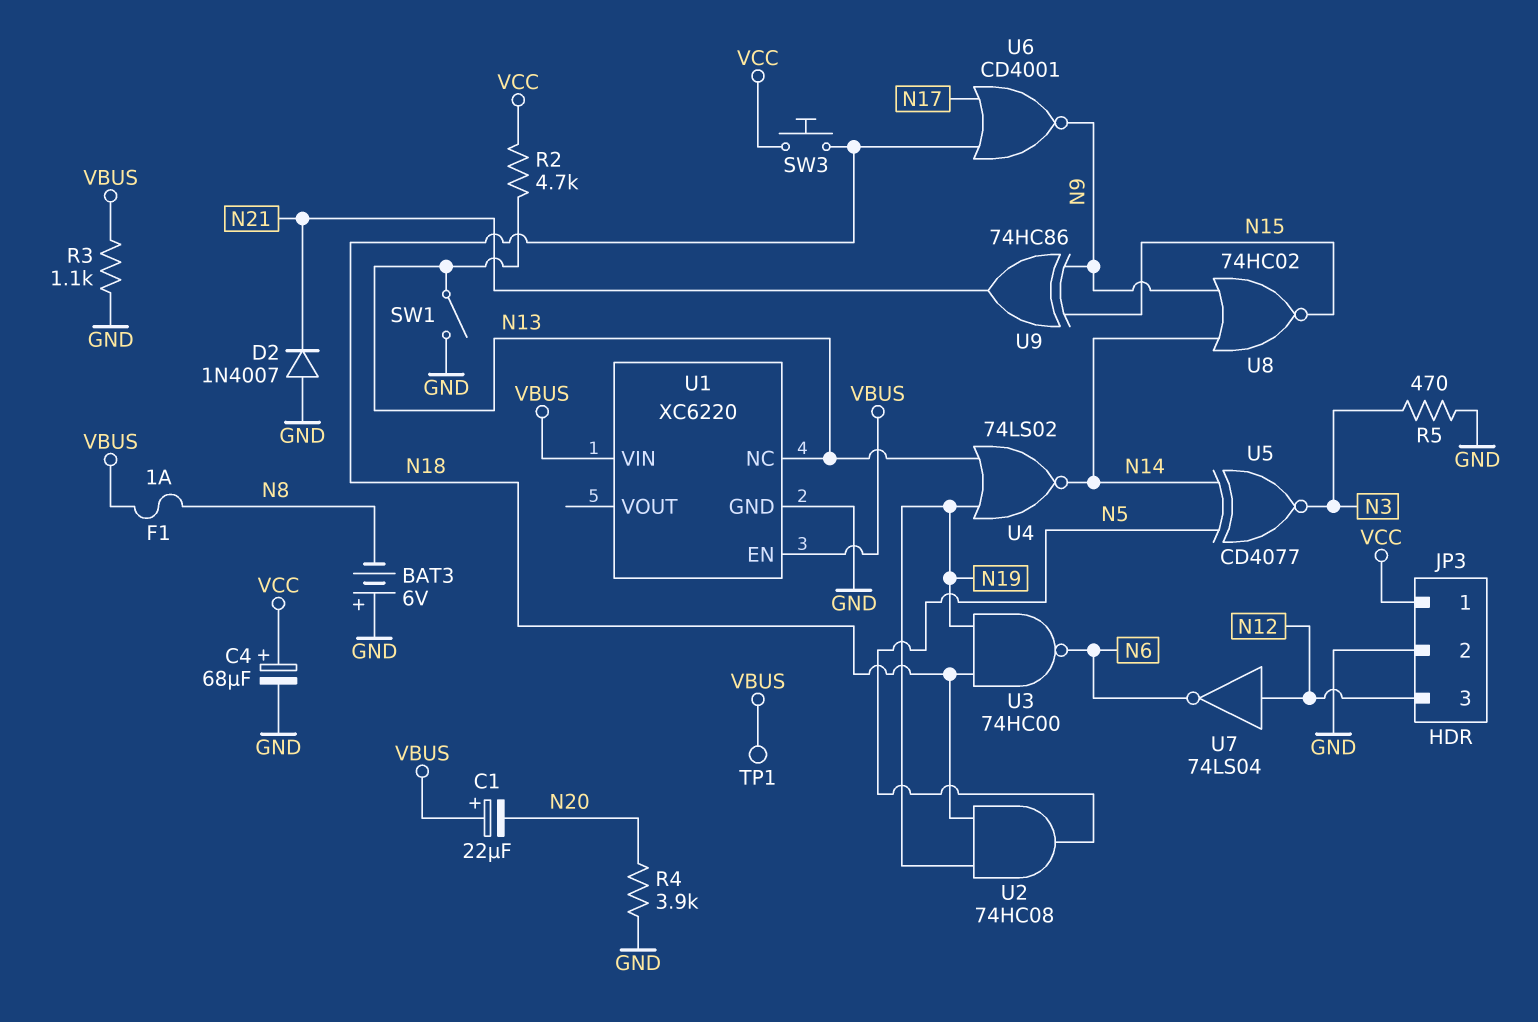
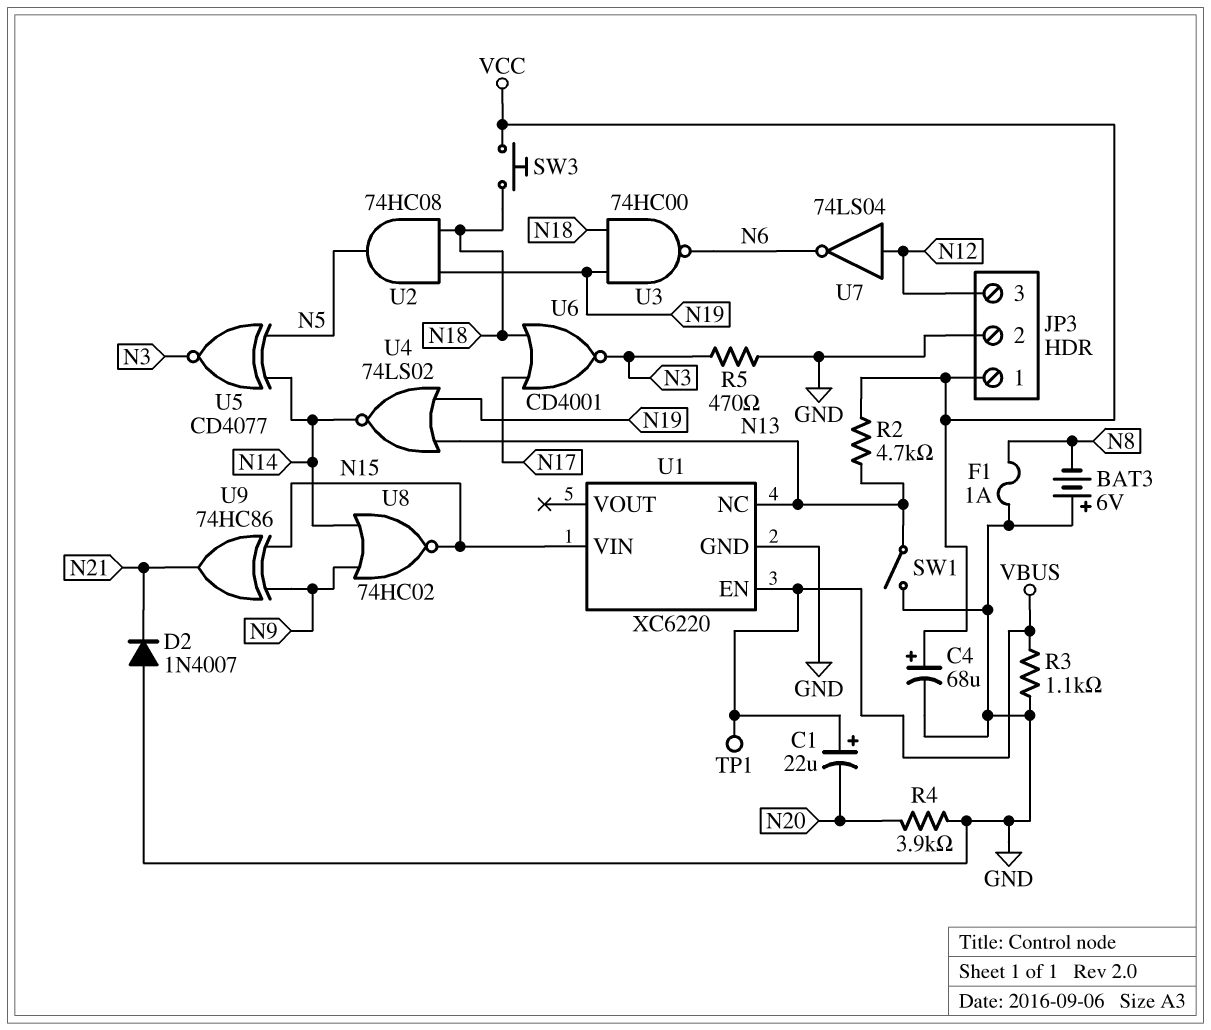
F1: 1A (N8, VBUS) -> 1A (GND, N8)
U1 pin VIN: VBUS -> N15
U6: NOR CD4001 (in N17, in N18, out N9) -> NOR CD4001 (in N17, in N18, out N3)

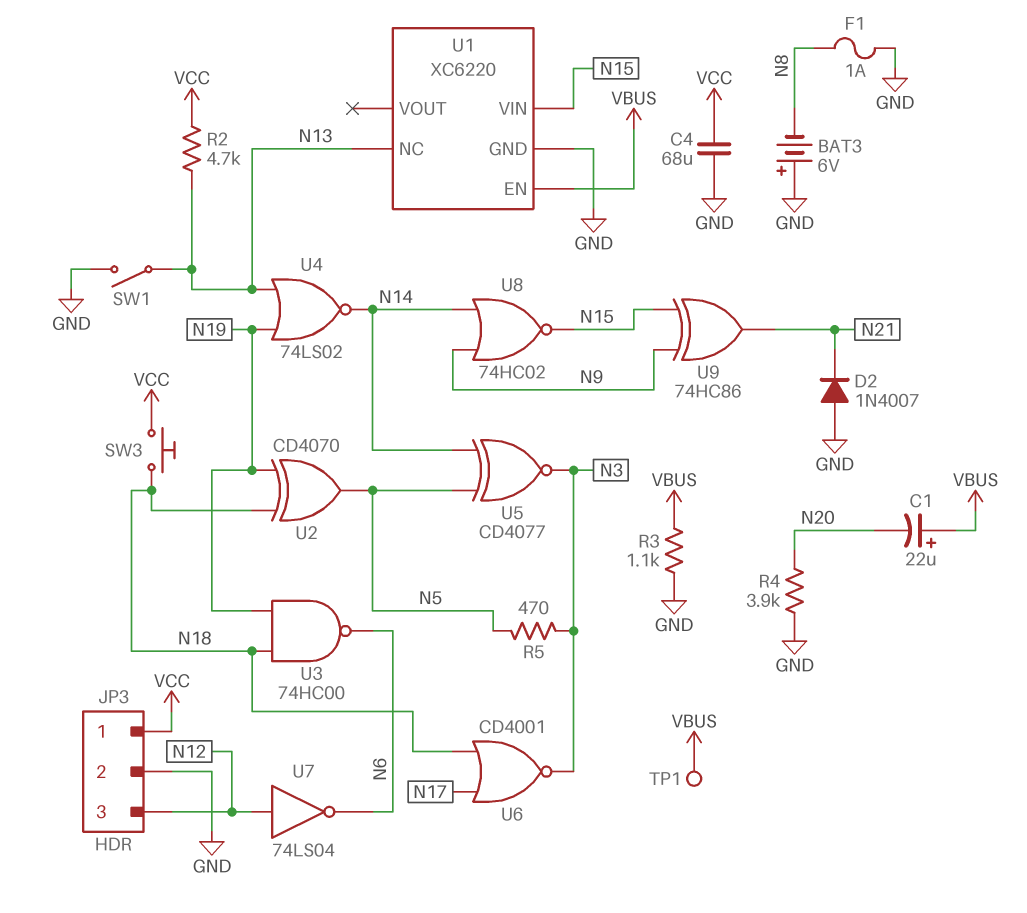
C4: 68uF (plus VCC, minus GND) -> 68uF (GND, VCC)
R5: 470 (GND, N3) -> 470 (N3, N5)
U2: AND 74HC08 (in N18, in N19, out N5) -> XOR CD4070 (in N18, in N19, out N5)

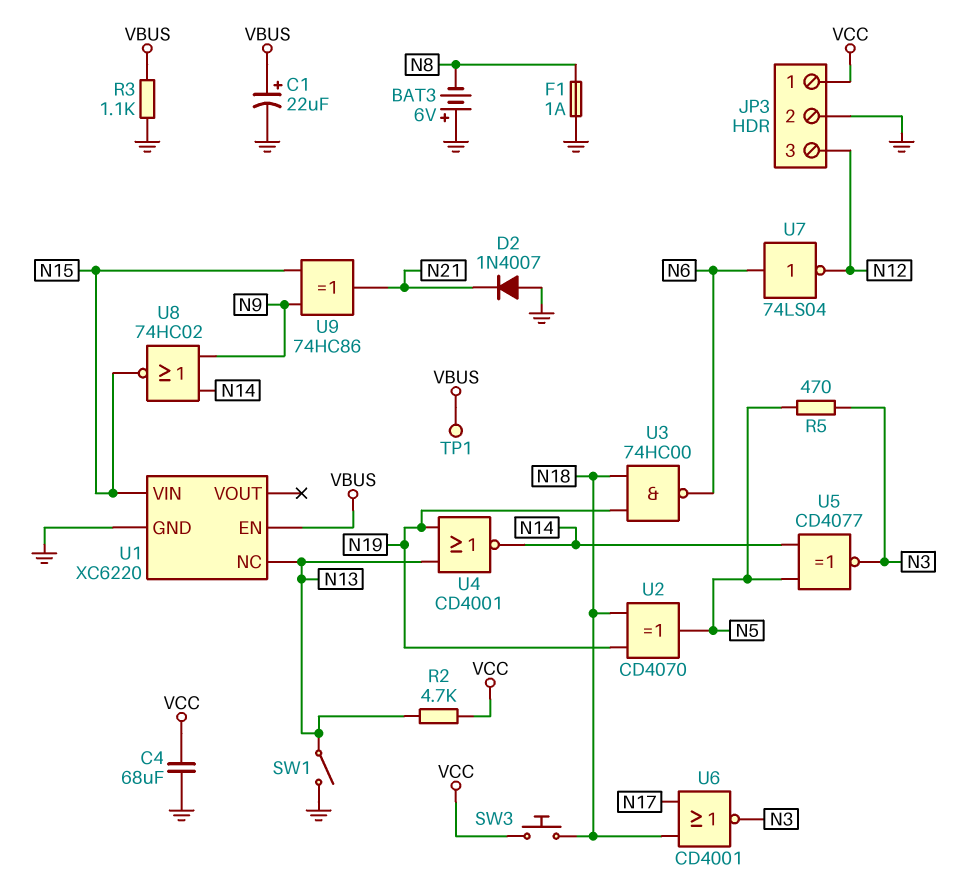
C1: 22uF (plus VBUS, minus N20) -> 22uF (plus VBUS, minus GND)
R4: 3.9k (GND, N20) -> none
U4: NOR 74LS02 (in N13, in N19, out N14) -> NOR CD4001 (in N13, in N19, out N14)
U7: NOT 74LS04 (in N12, out N6) -> NOT 74LS04 (in N6, out N12)

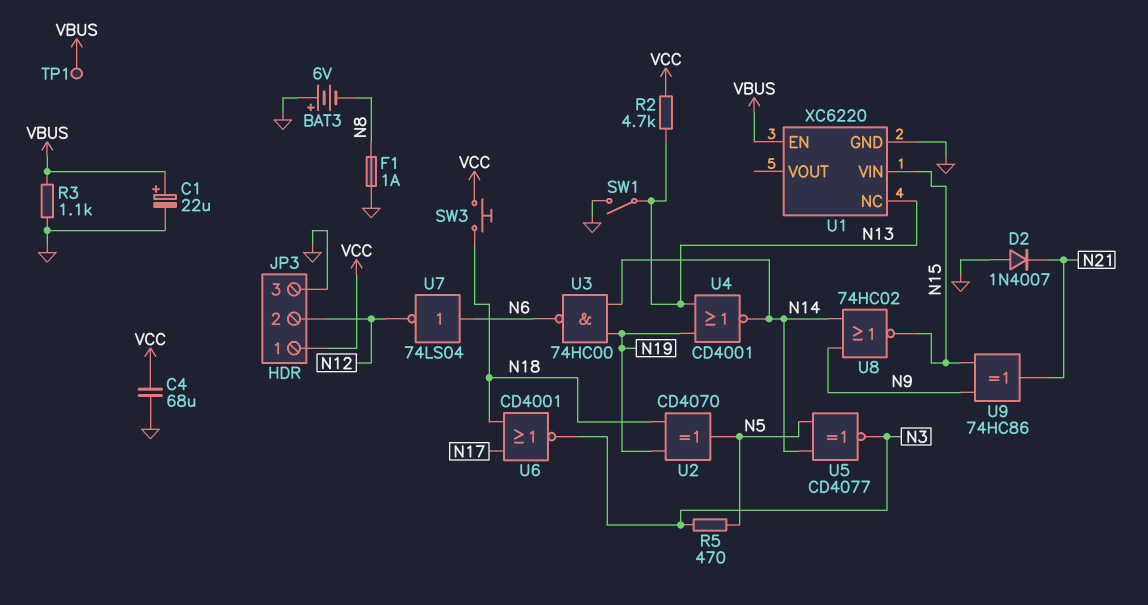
JP3 pin 2: GND -> N12
JP3 pin 3: N12 -> GND
U3: NAND 74HC00 (in N18, in N19, out N6) -> NAND 74HC00 (in N14, in N19, out N6)

